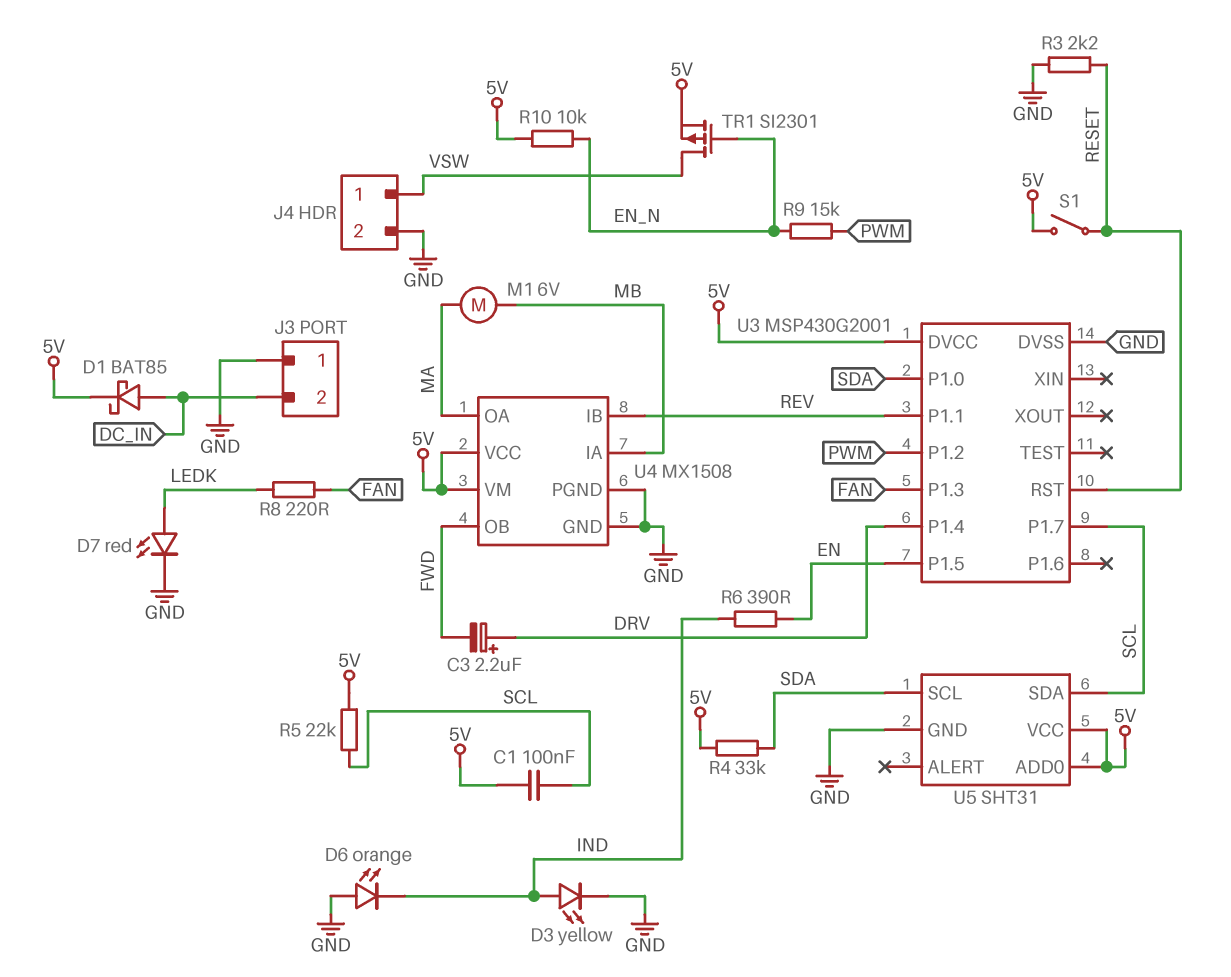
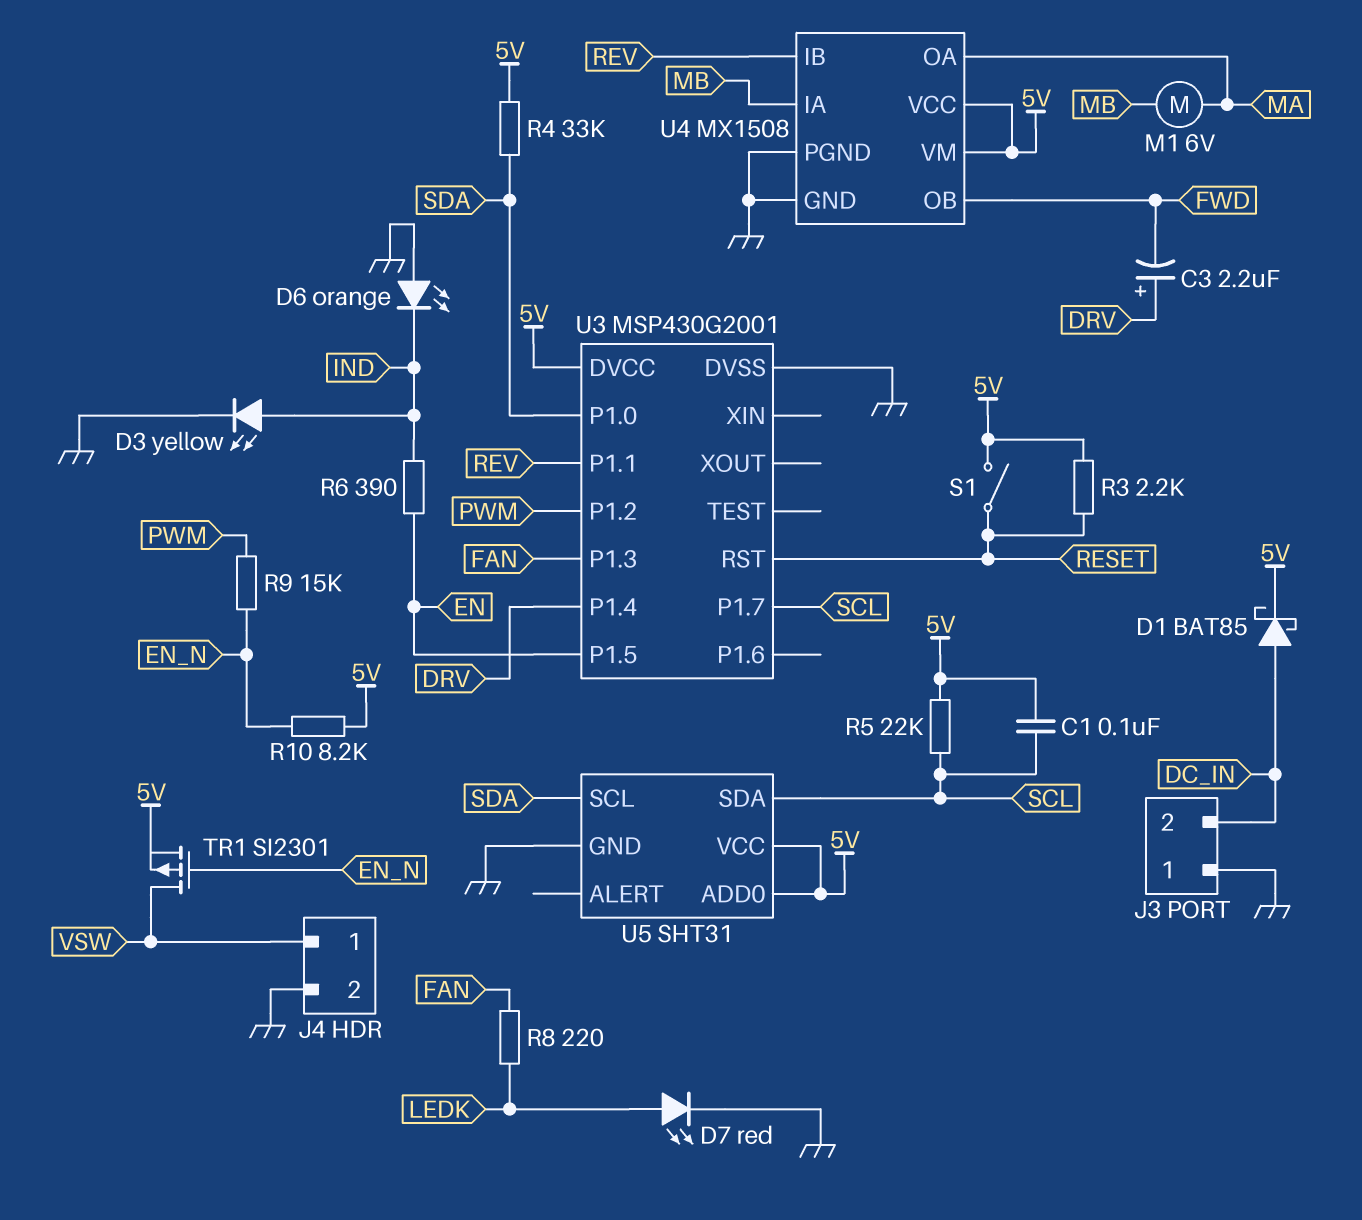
R3: 2.2k (GND, RESET) -> 2.2k (5V, RESET)
R10: 10k (5V, EN_N) -> 8.2k (5V, EN_N)

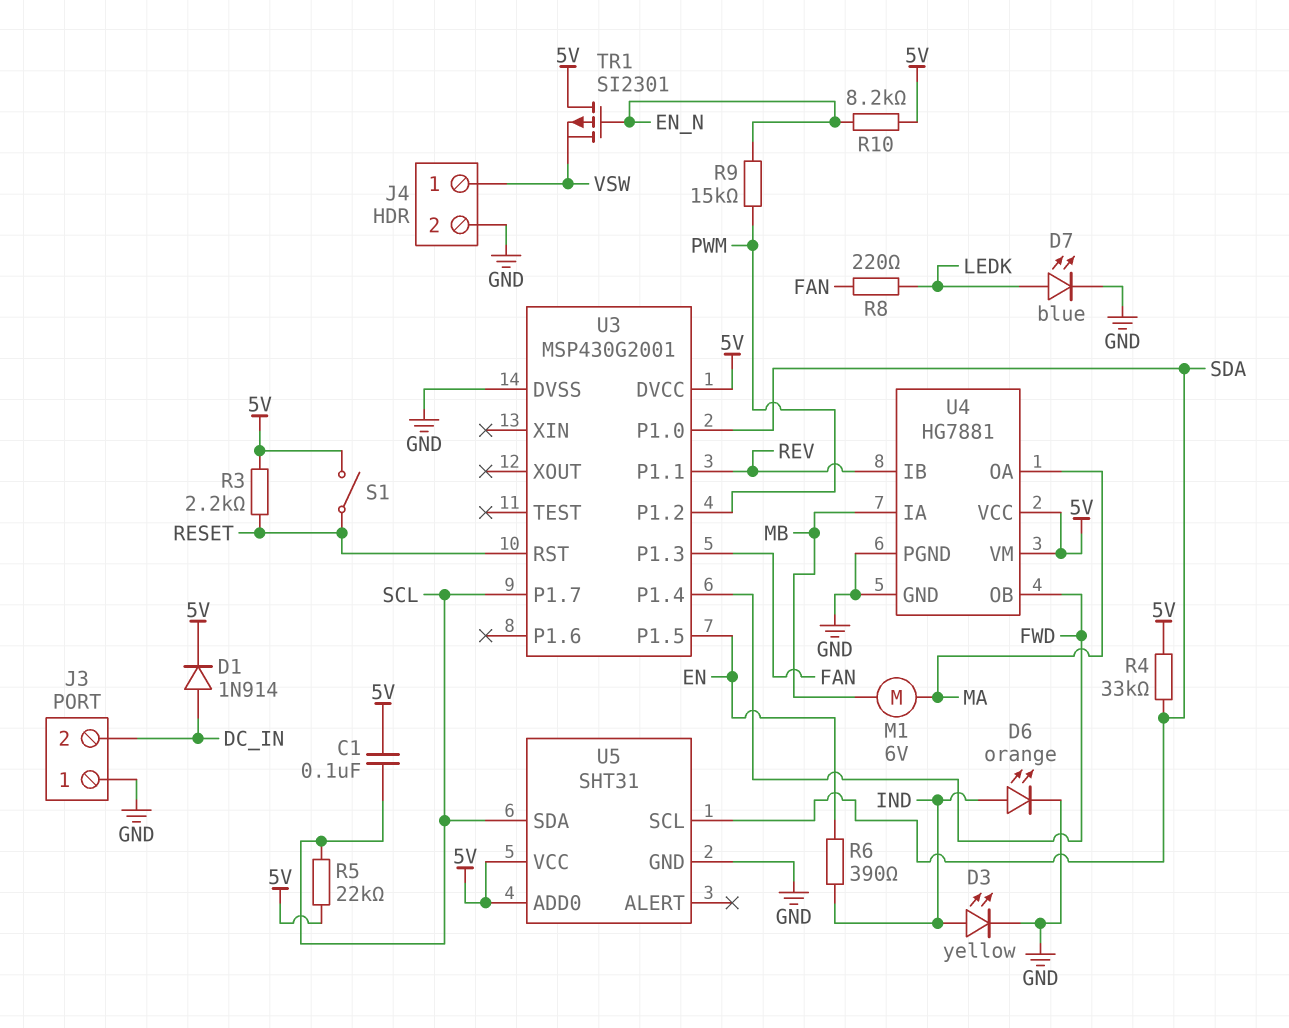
C3: 2.2uF (plus DRV, minus FWD) -> none
D1: schottky BAT85 (A DC_IN, K 5V) -> diode 1N914 (A DC_IN, K 5V)
D6: LED orange (A GND, K IND) -> LED orange (A IND, K GND)
D7: LED red (A LEDK, K GND) -> LED blue (A LEDK, K GND)
TR1: PMOS SI2301 (G EN_N, D VSW, S 5V) -> PMOS SI2301 (G EN_N, D 5V, S VSW)
U3 pin P1.4: DRV -> FWD
U4: MX1508 -> HG7881

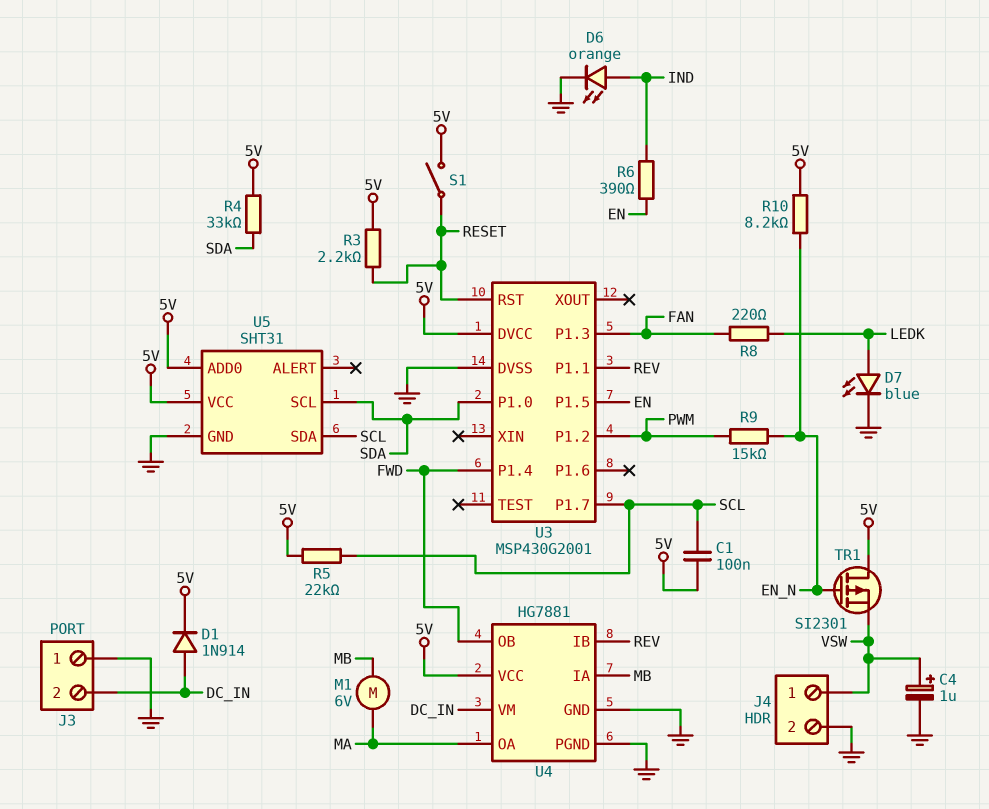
C4: none -> 1uF (plus VSW, minus GND)
D3: LED yellow (A IND, K GND) -> none
U4 pin VM: 5V -> DC_IN

